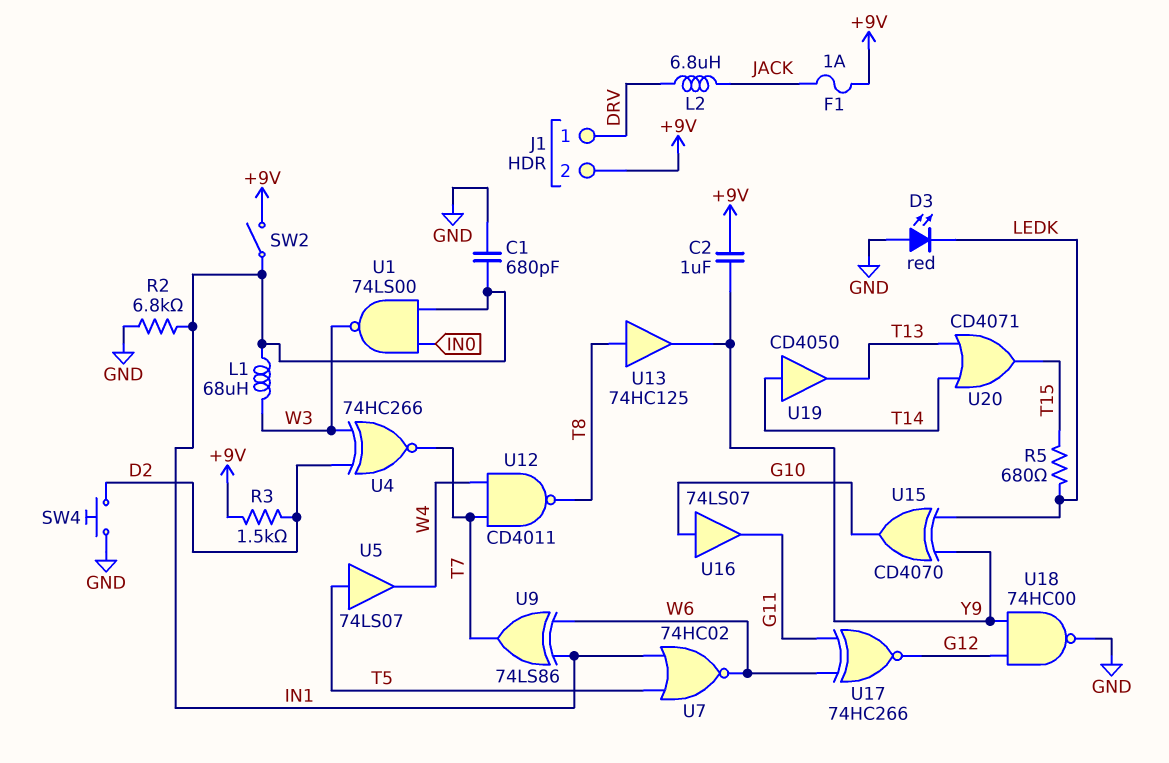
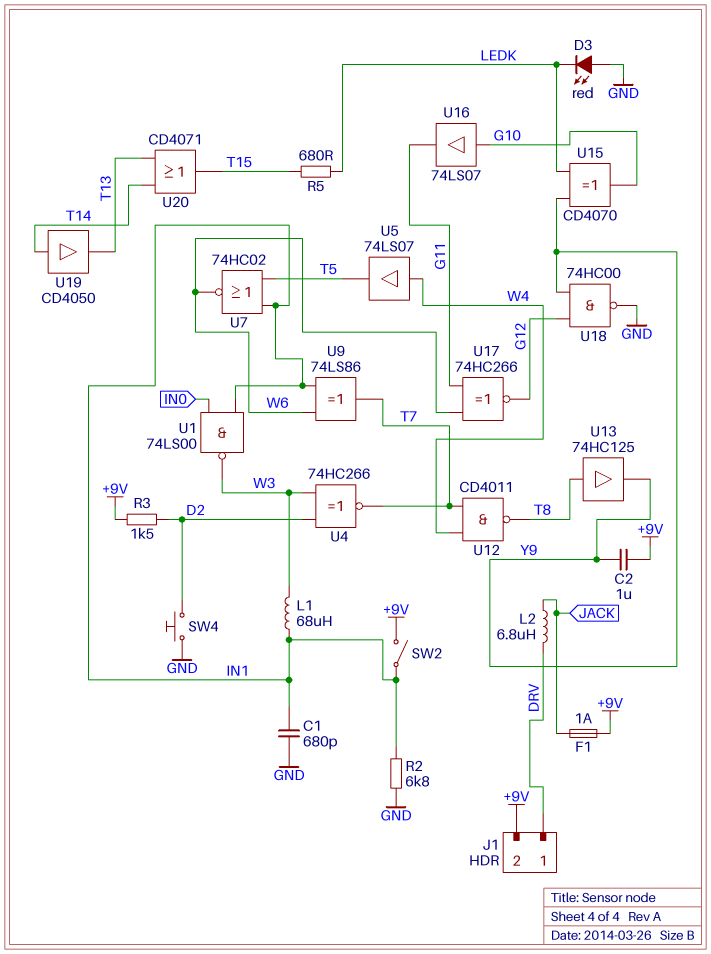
U5: buffer 74LS07 (in T5, out W4) -> buffer 74LS07 (in W4, out T5)

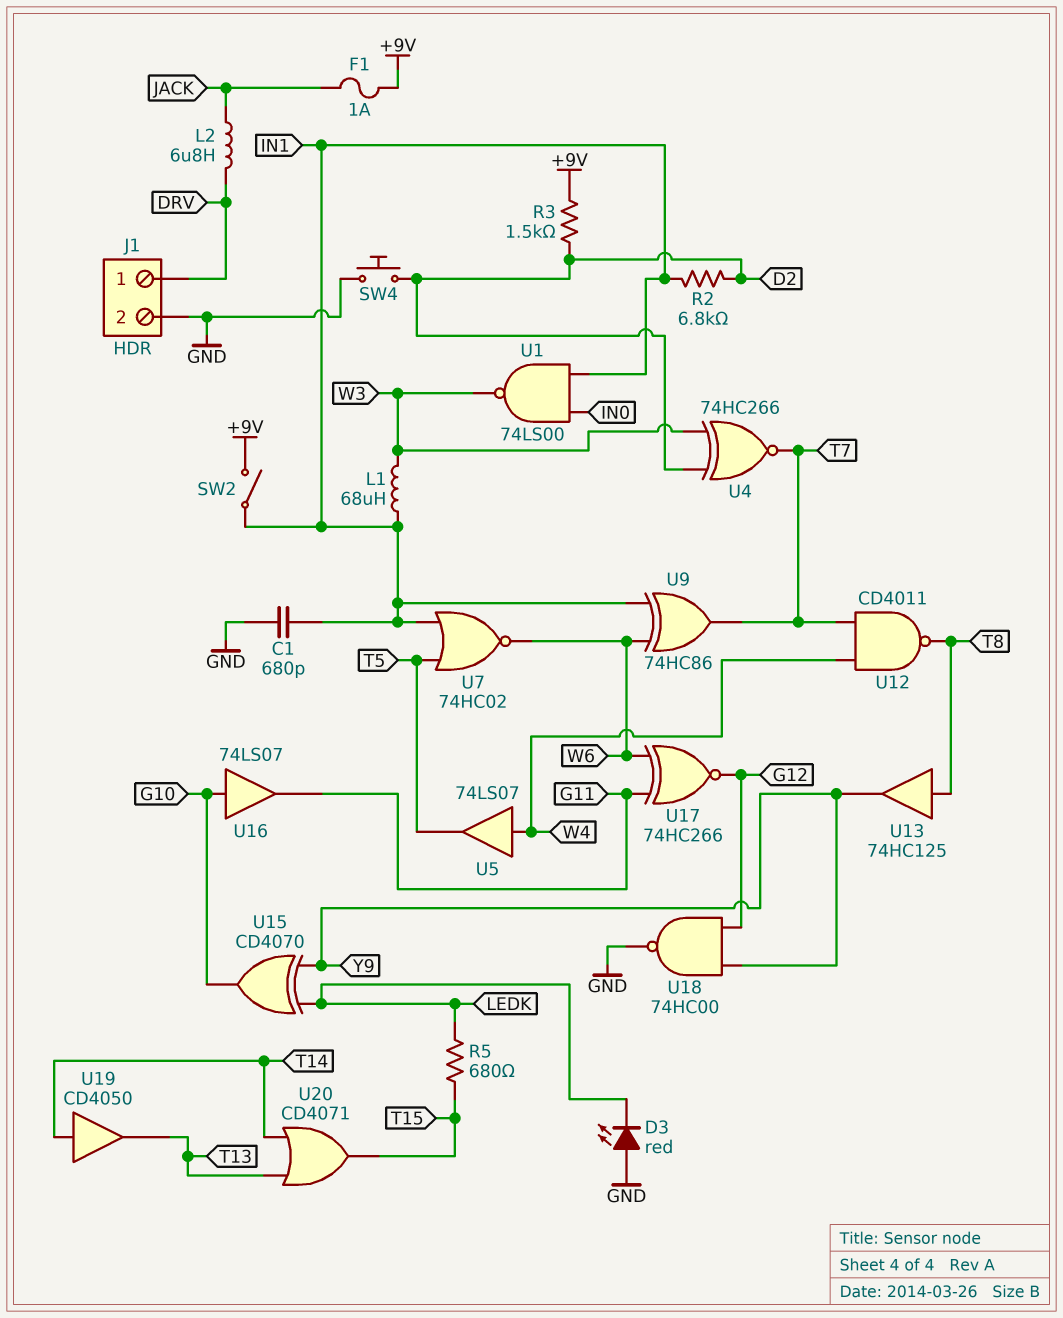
C2: 1uF (+9V, Y9) -> none
J1 pin 2: +9V -> GND
R2: 6.8k (GND, IN1) -> 6.8k (D2, IN1)
U9: XOR 74LS86 (in IN1, in W6, out T7) -> XOR 74HC86 (in IN1, in W6, out T7)

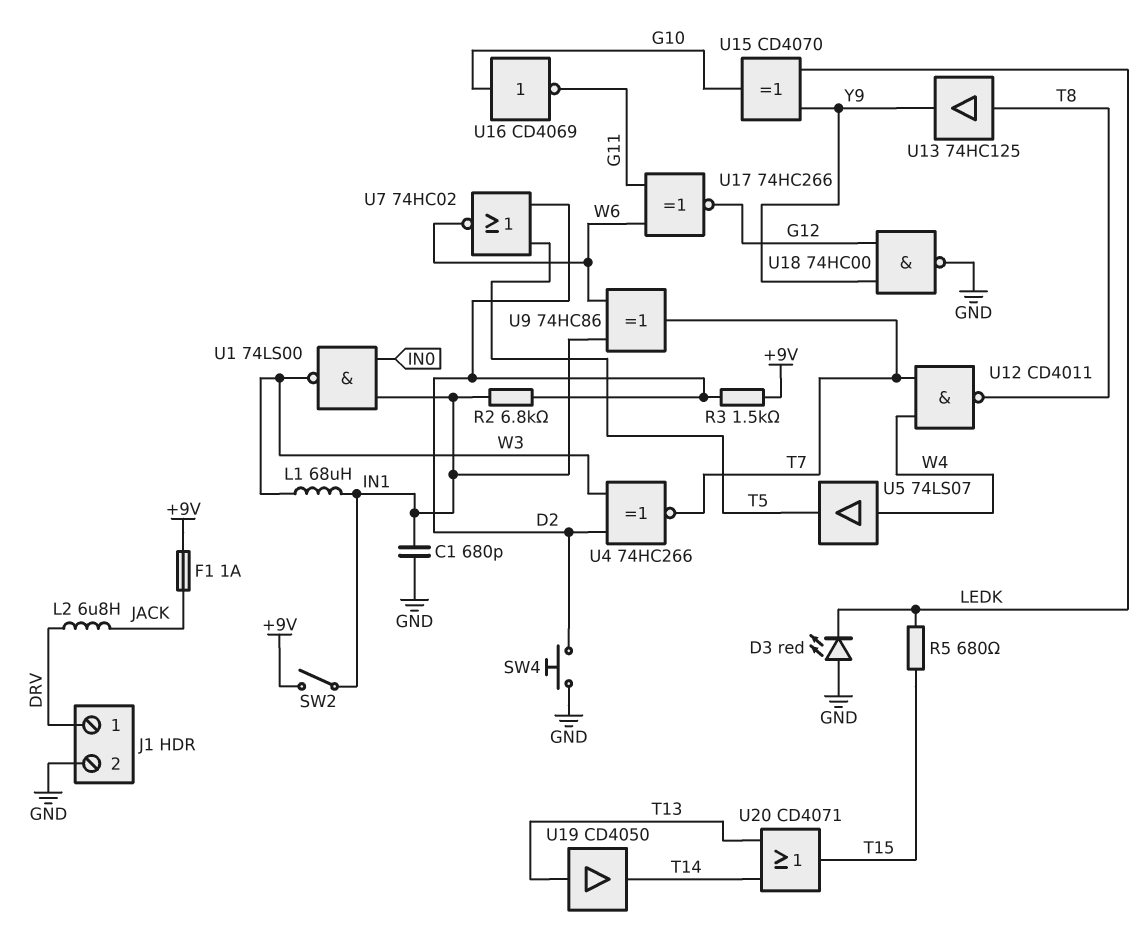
U7: NOR 74HC02 (in IN1, in T5, out W6) -> NOR 74HC02 (in D2, in T5, out W6)
U16: buffer 74LS07 (in G10, out G11) -> NOT CD4069 (in G10, out G11)
U19: buffer CD4050 (in T14, out T13) -> buffer CD4050 (in T13, out T14)

